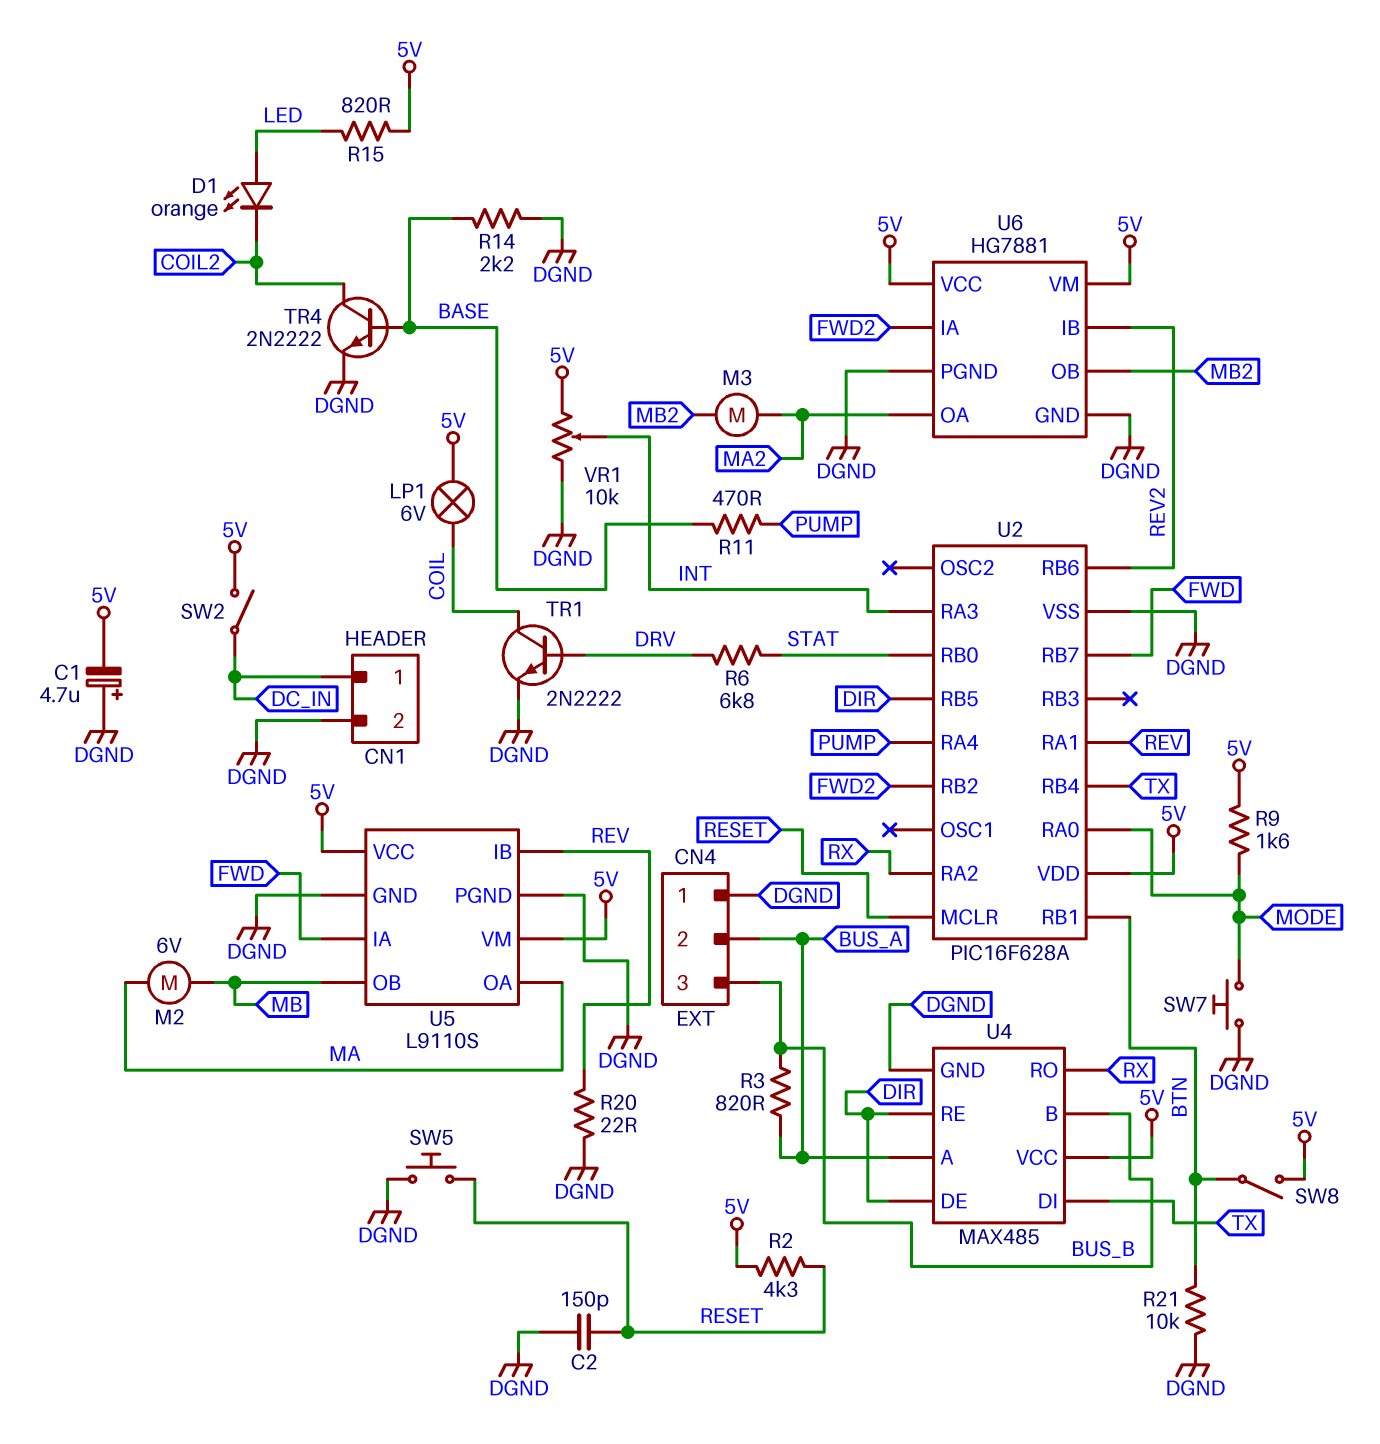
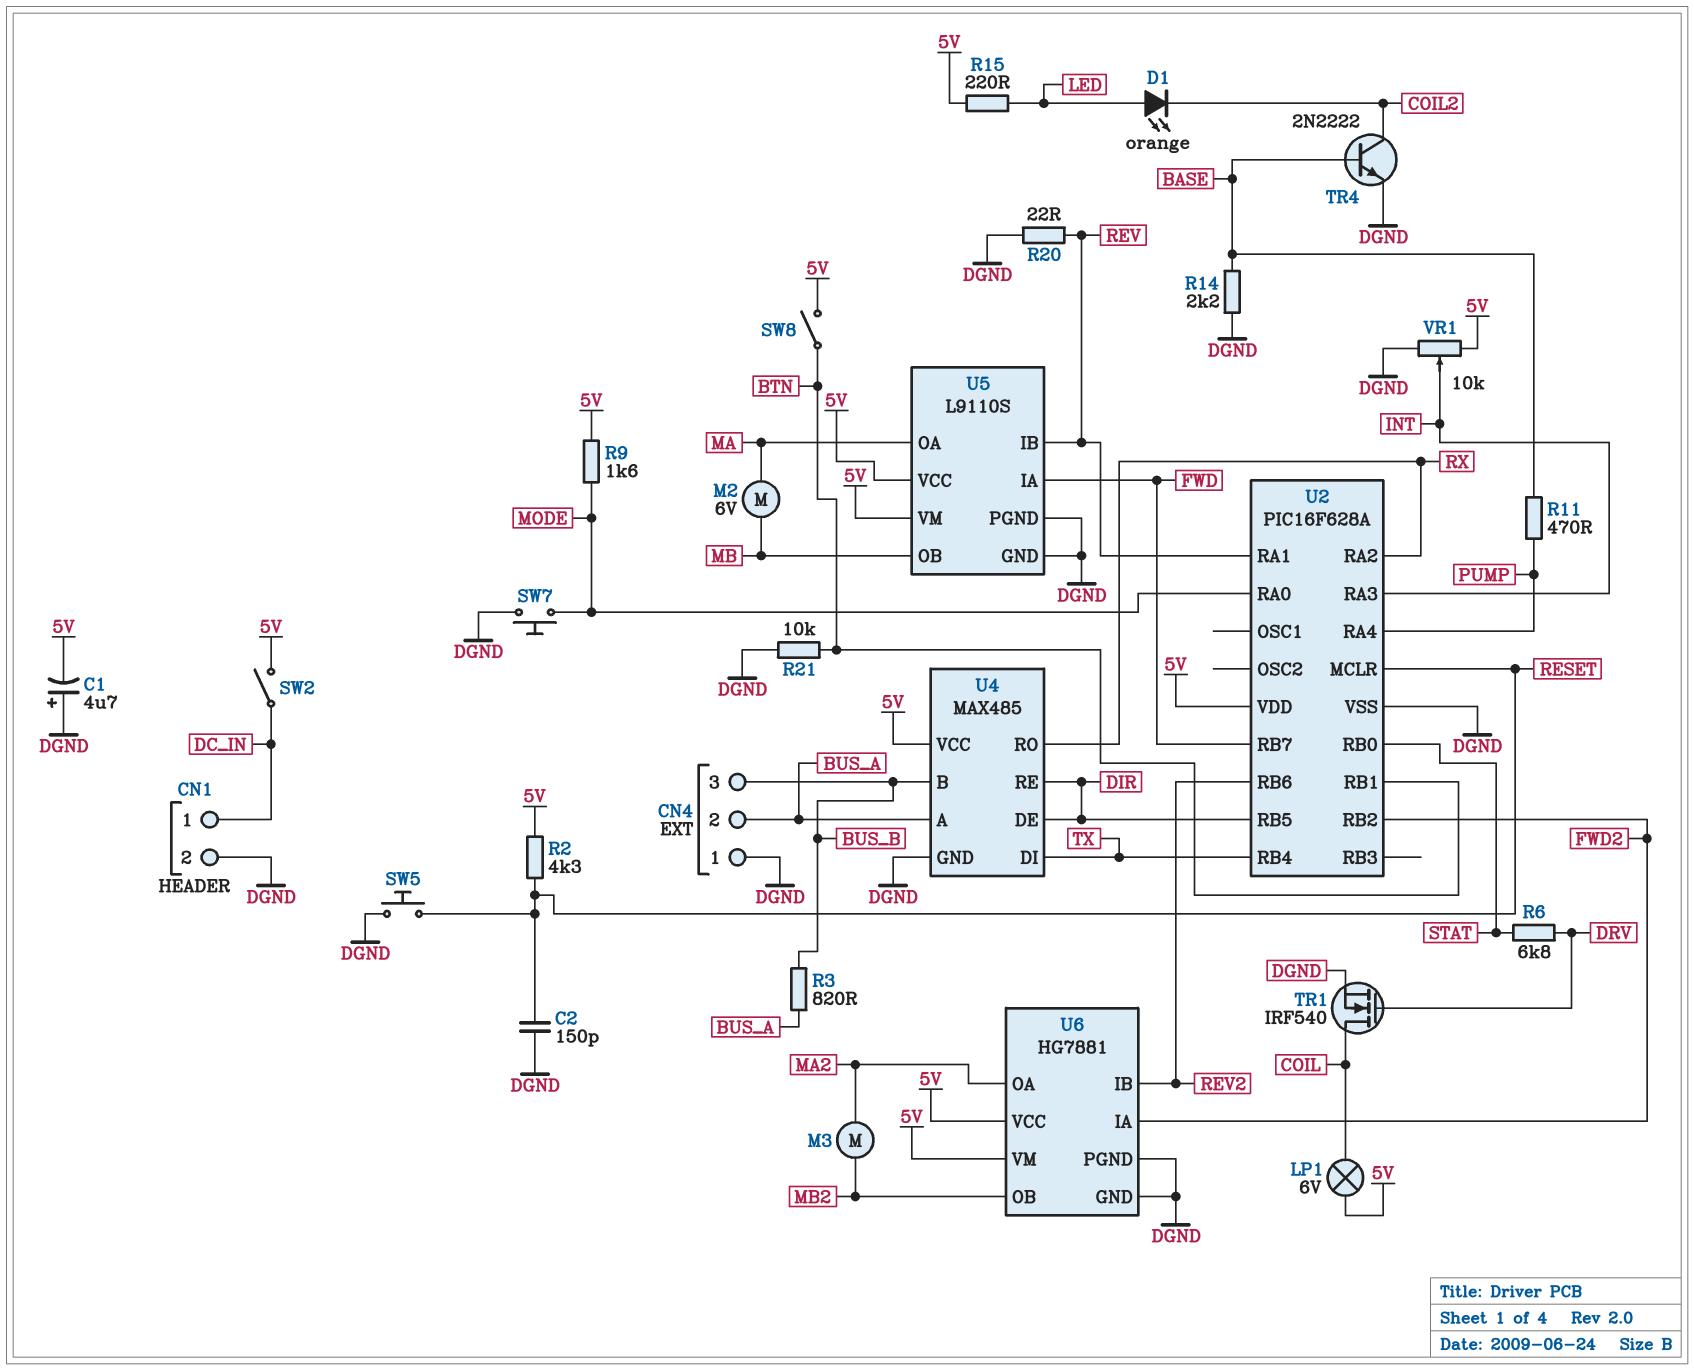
R15: 820 (5V, LED) -> 220 (5V, LED)
TR1: NPN 2N2222 (B DRV, C COIL, E DGND) -> NMOS IRF540 (G DRV, D COIL, S DGND)

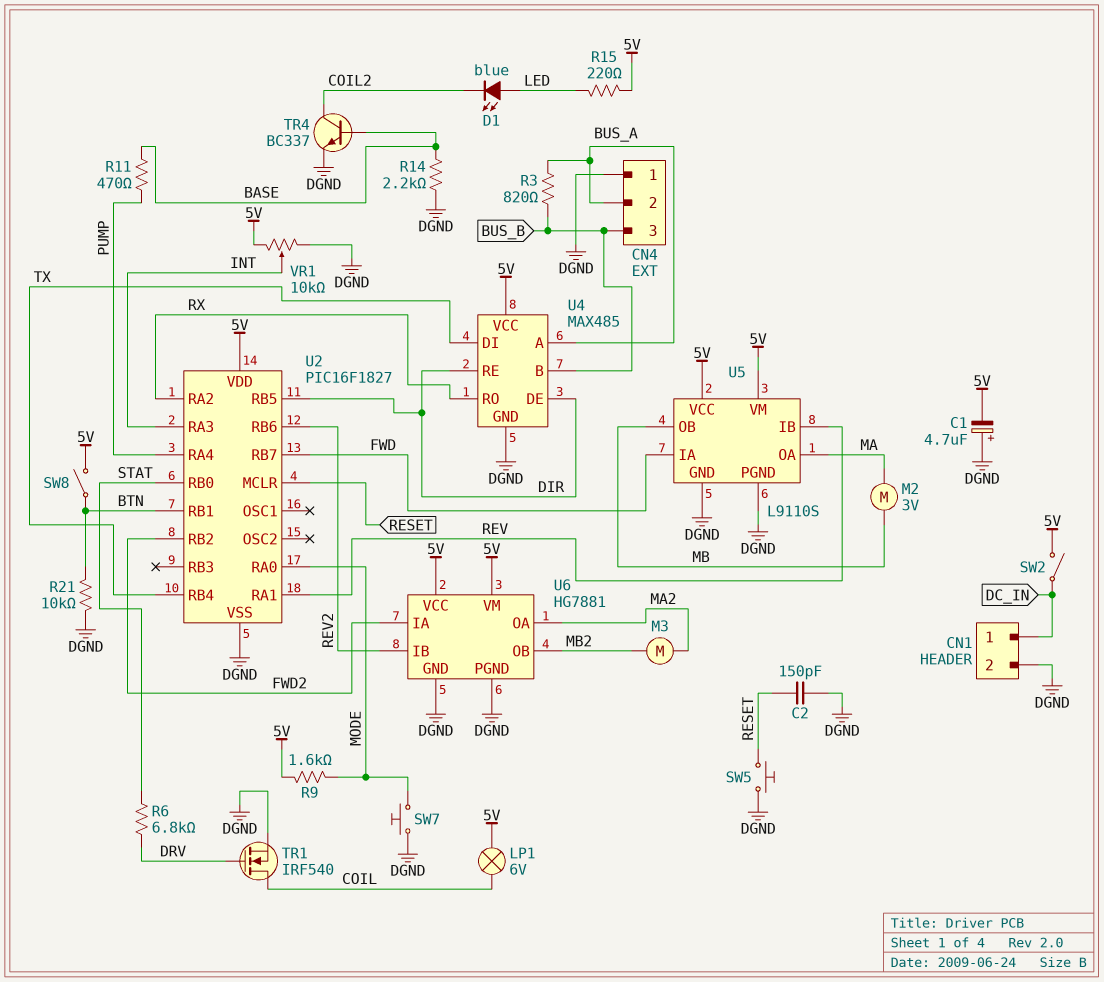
D1: LED orange (A LED, K COIL2) -> LED blue (A LED, K COIL2)
M2: motor 6V (MA, MB) -> motor 3V (MA, MB)
R2: 4.3k (5V, RESET) -> none
R20: 22 (DGND, REV) -> none
TR4: NPN 2N2222 (B BASE, C COIL2, E DGND) -> NPN BC337 (B BASE, C COIL2, E DGND)
U2: PIC16F628A -> PIC16F1827

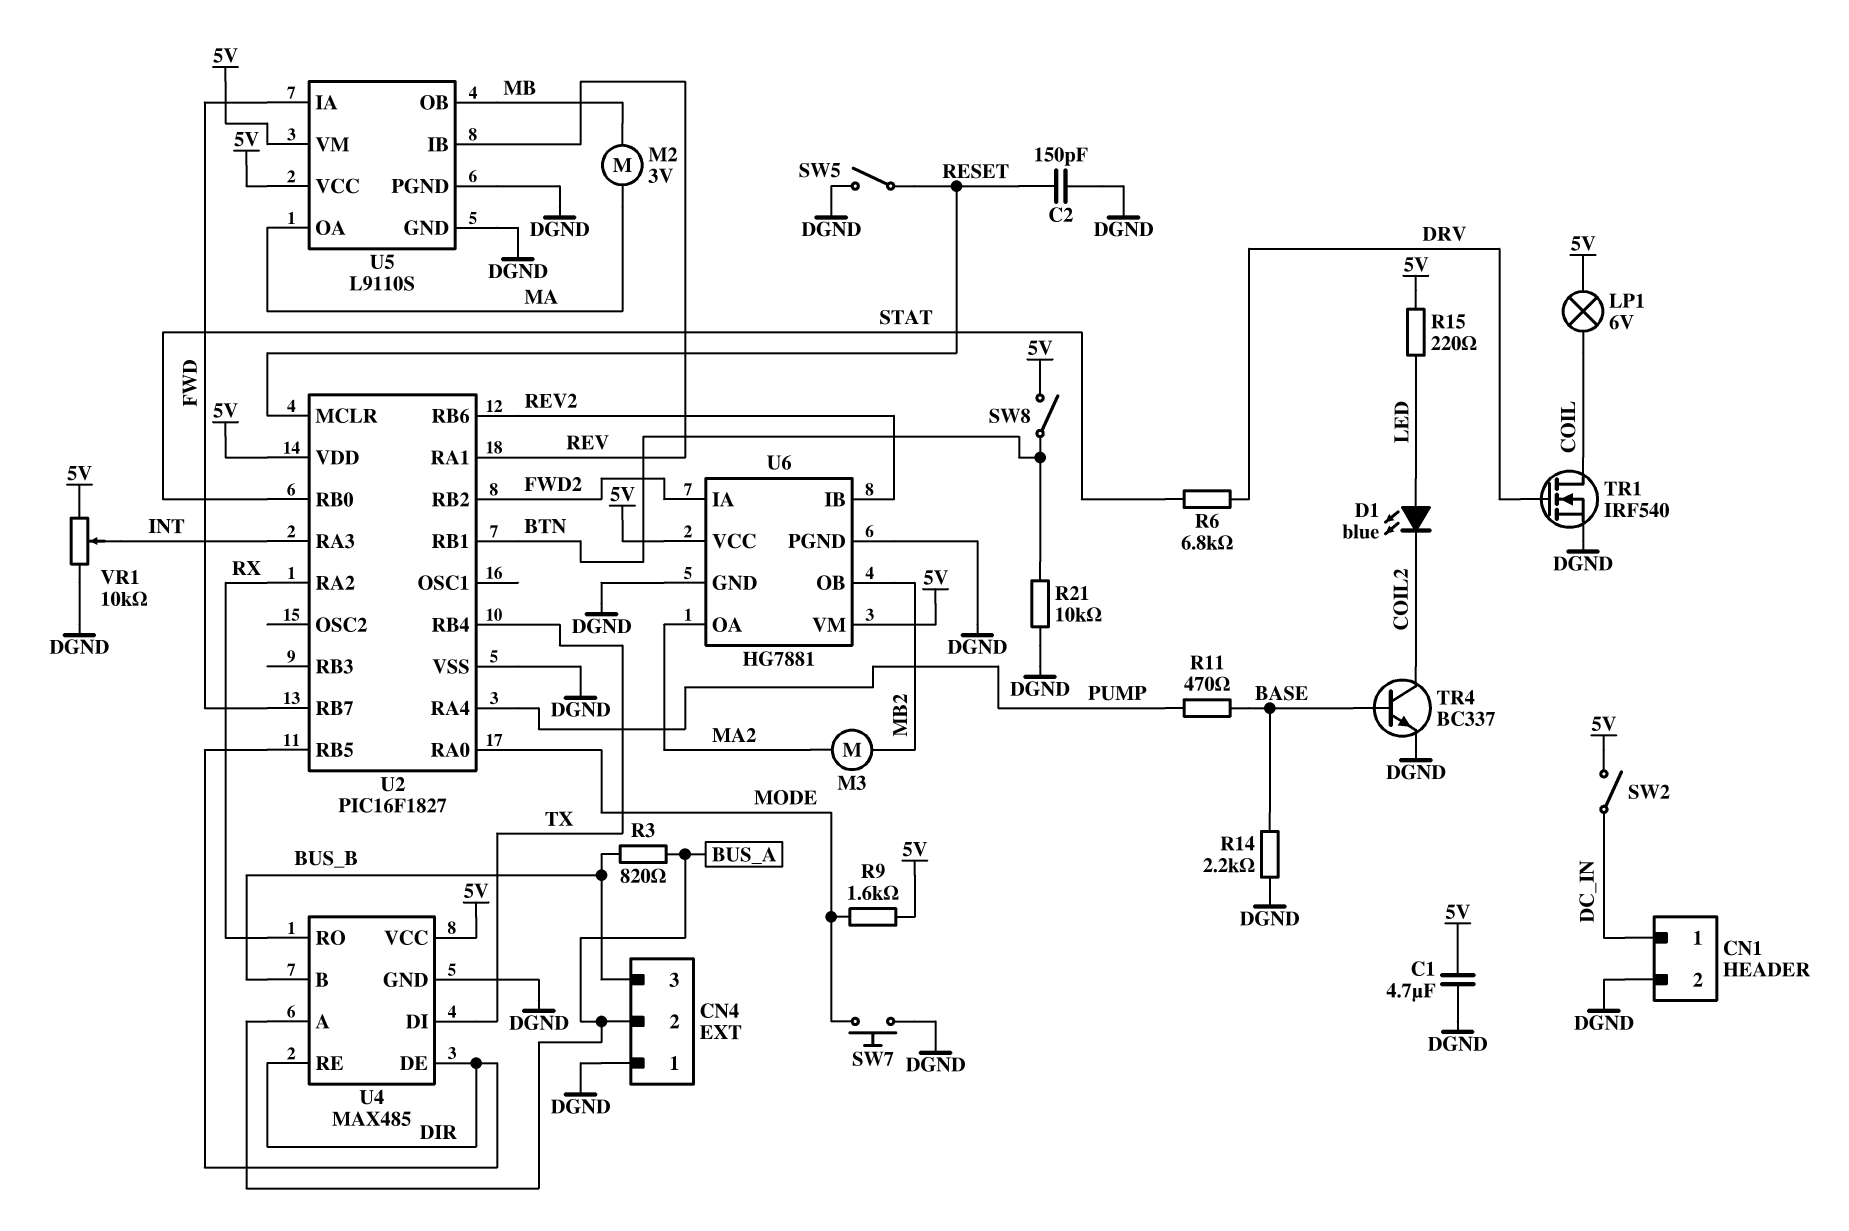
C1: 4.7uF (plus DGND, minus 5V) -> 4.7uF (5V, DGND)
SW5: button (DGND, RESET) -> switch (DGND, RESET)

